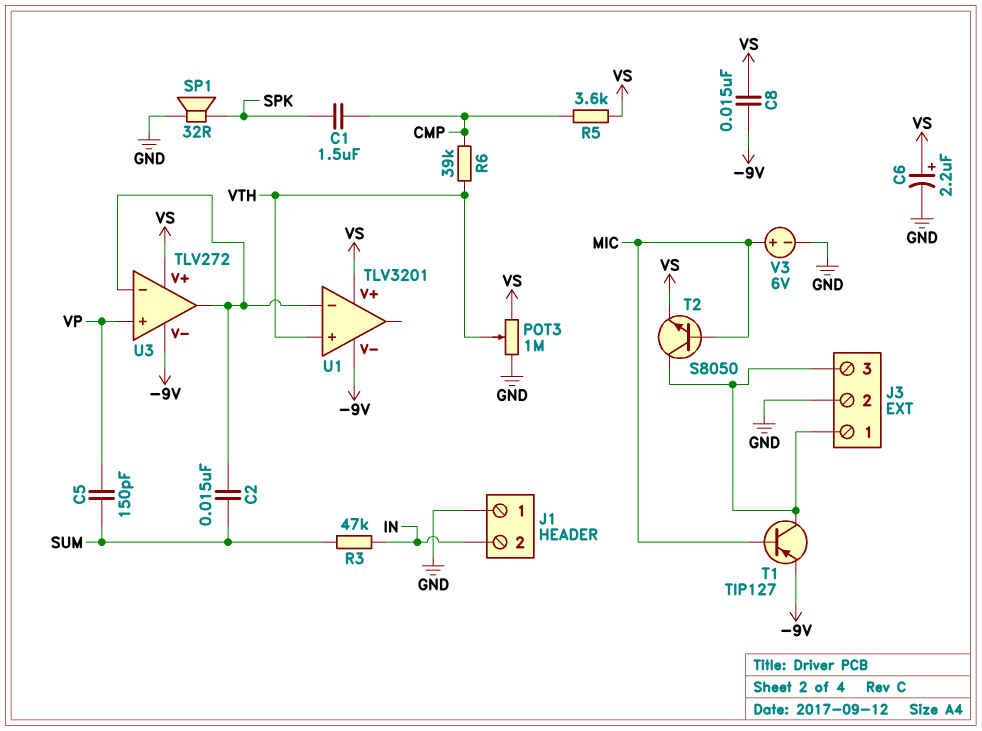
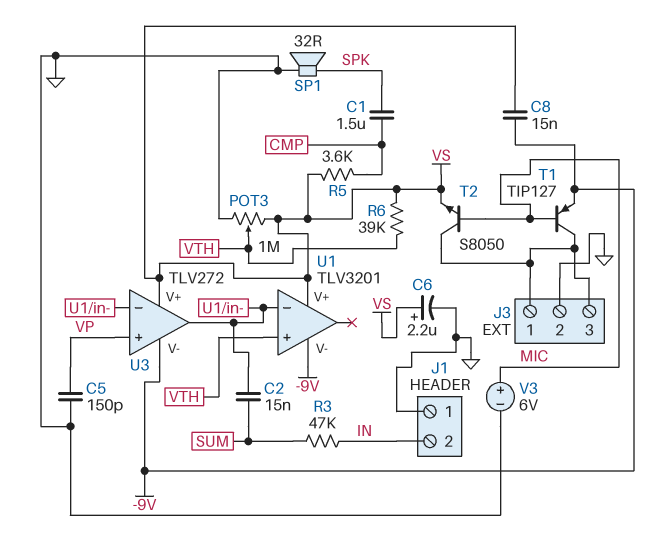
C5: 150pF (SUM, VP) -> 150pF (GND, VP)
R6: 39k (CMP, VTH) -> 39k (VS, VTH)

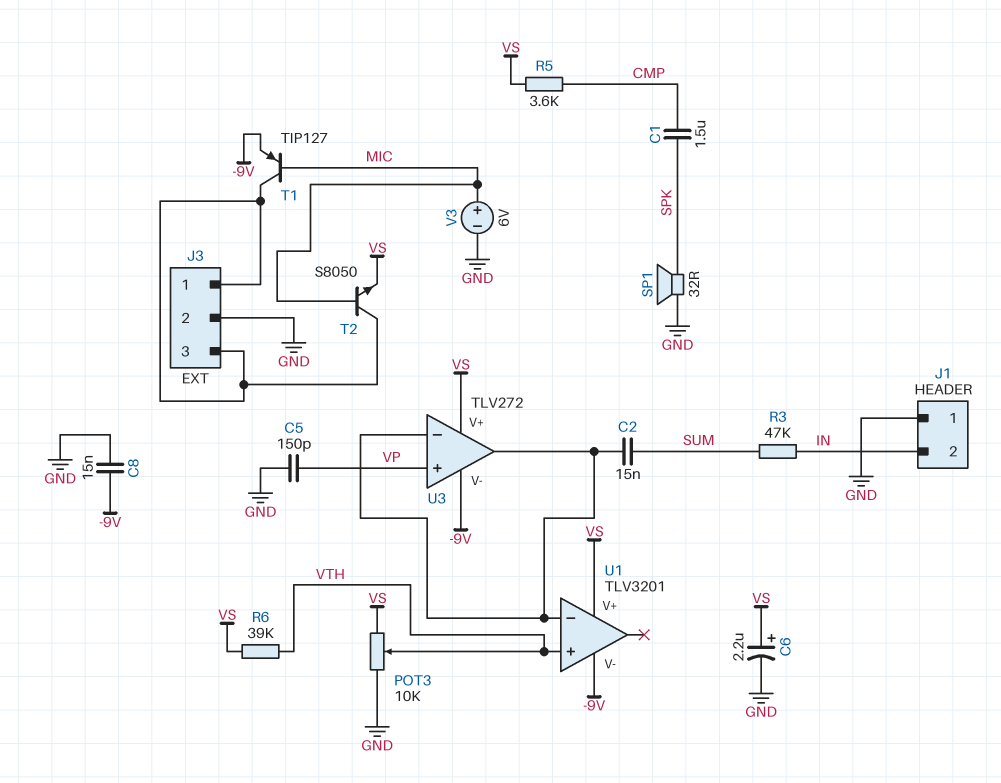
C8: 15nF (-9V, VS) -> 15nF (-9V, GND)
POT3: 1M (GND, VS, wiper VTH) -> 10k (GND, VS, wiper VTH)

